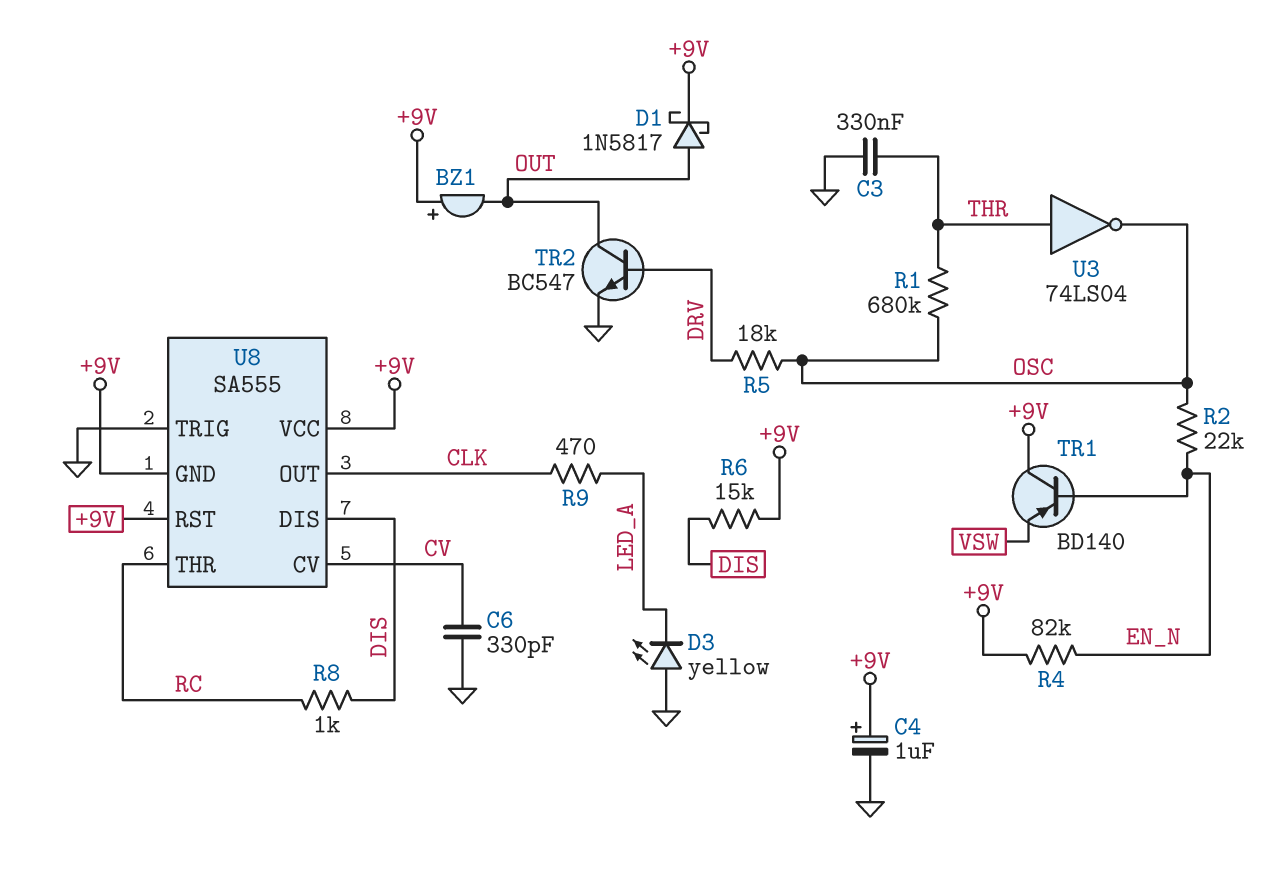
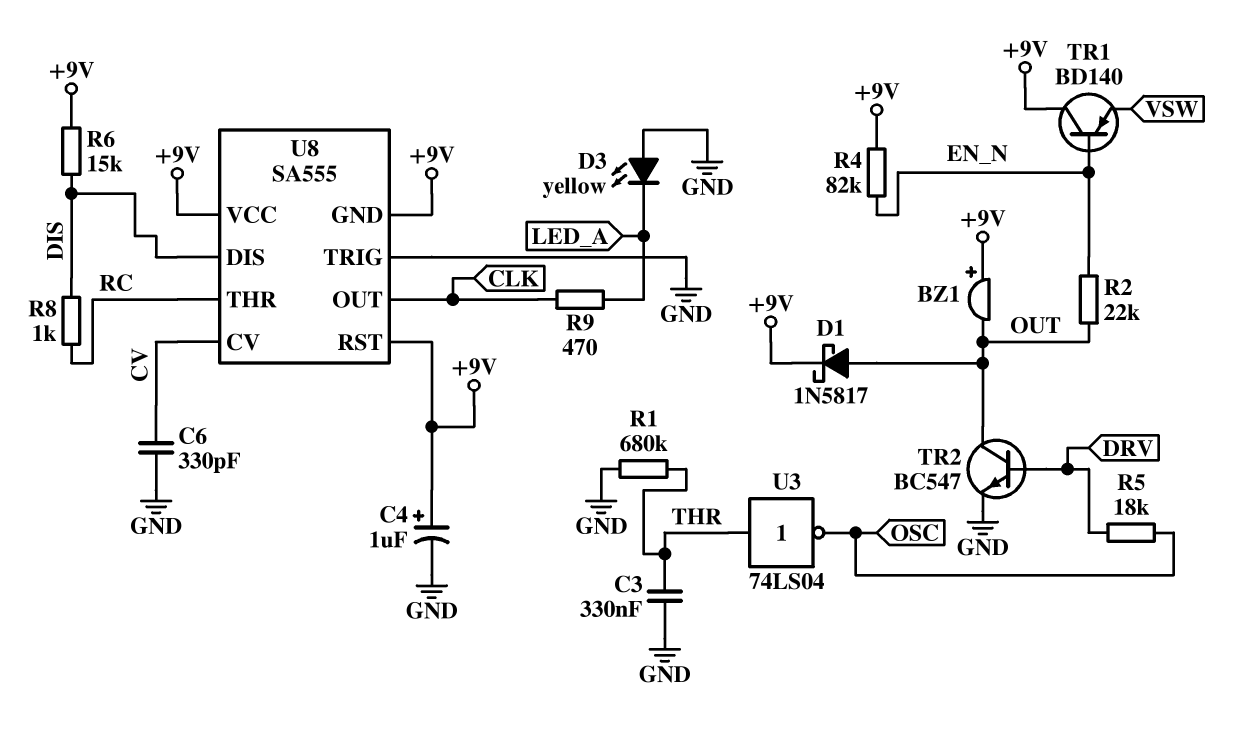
R1: 680k (OSC, THR) -> 680k (GND, THR)
R2: 22k (EN_N, OSC) -> 22k (EN_N, OUT)

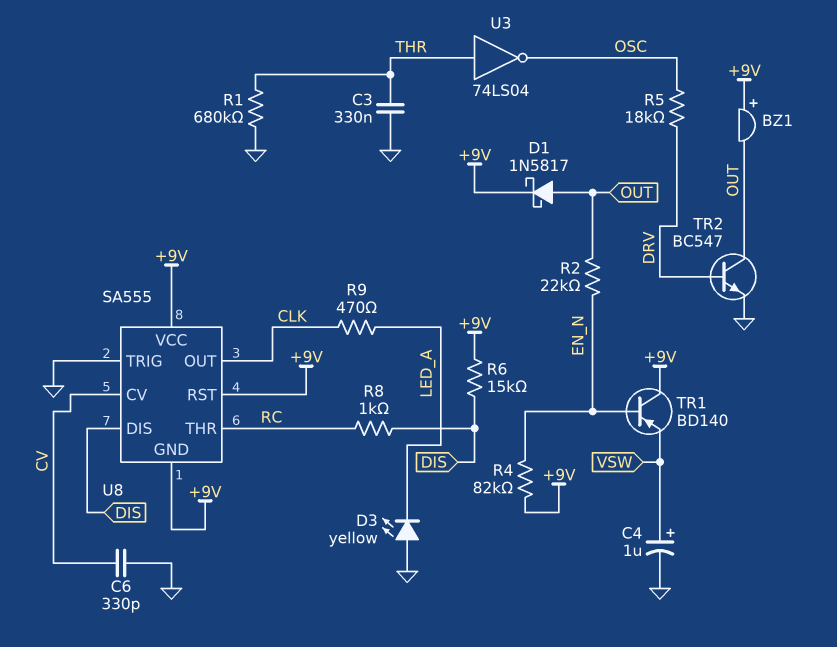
C4: 1uF (plus +9V, minus GND) -> 1uF (plus VSW, minus GND)

